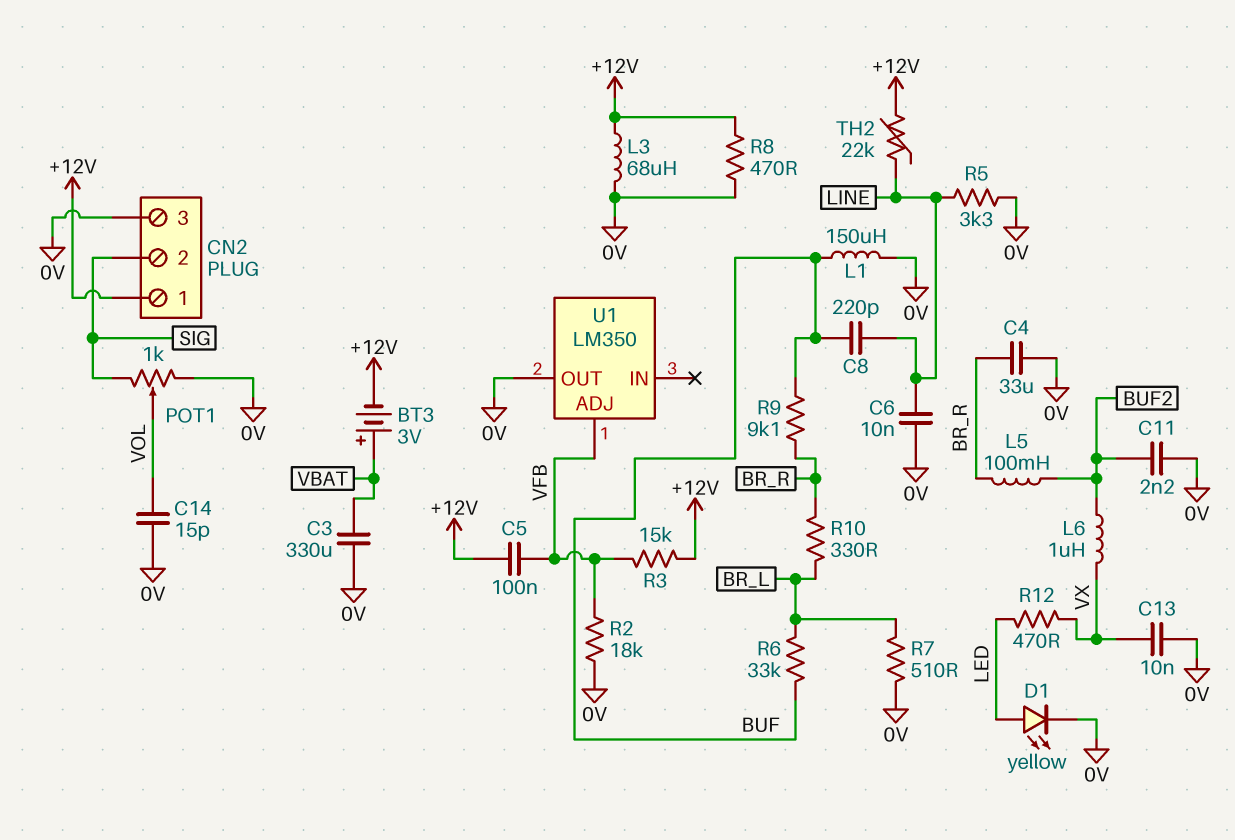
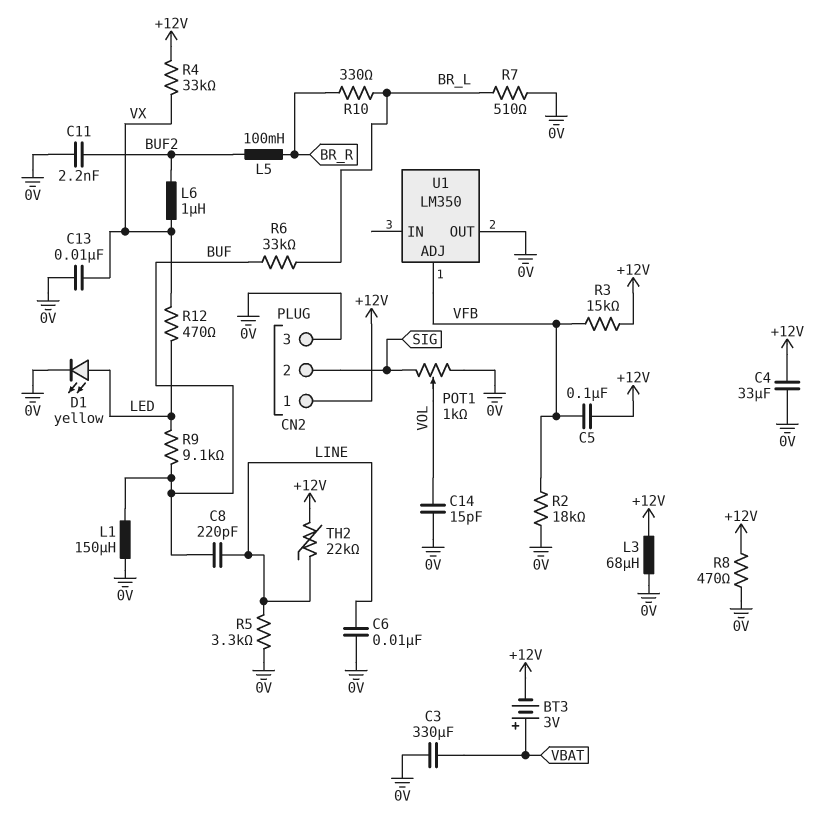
C4: 33uF (0V, BR_R) -> 33uF (+12V, 0V)
R4: none -> 33k (+12V, VX)
R9: 9.1k (BR_R, BUF) -> 9.1k (BUF, LED)

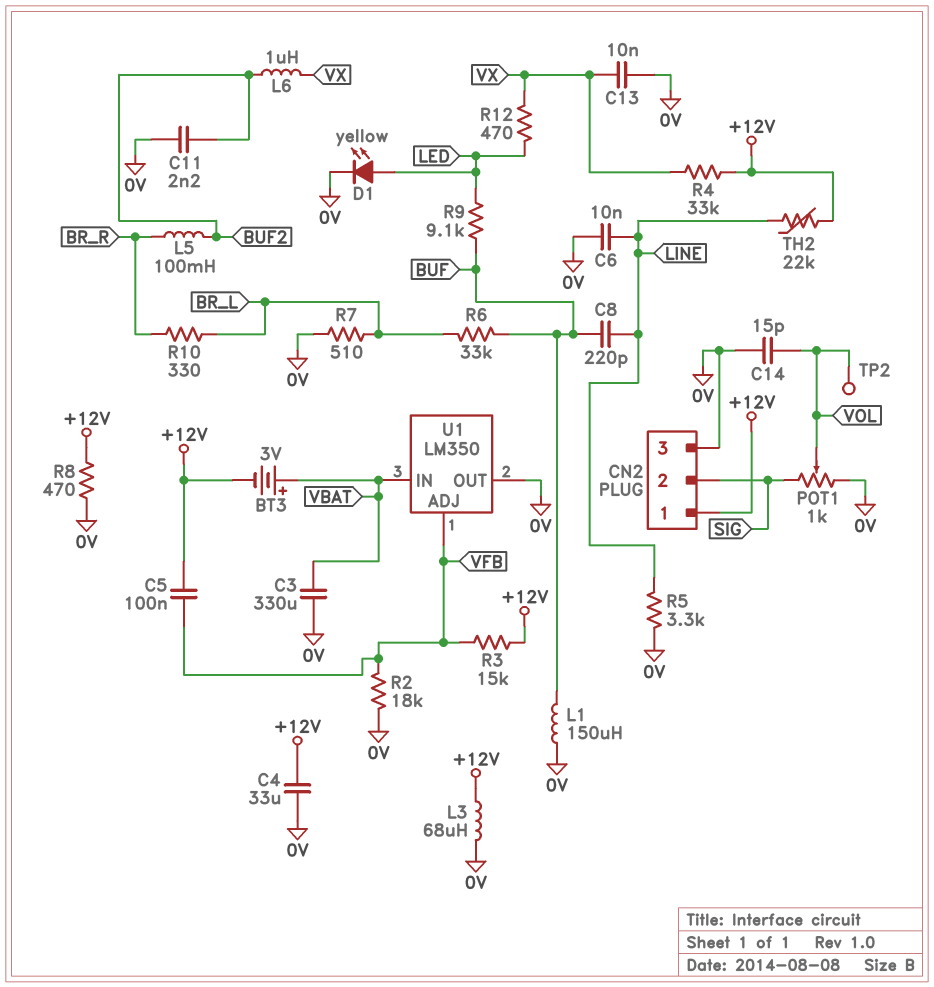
TP2: none -> test point (VOL)
U1 pin IN: none -> VBAT

